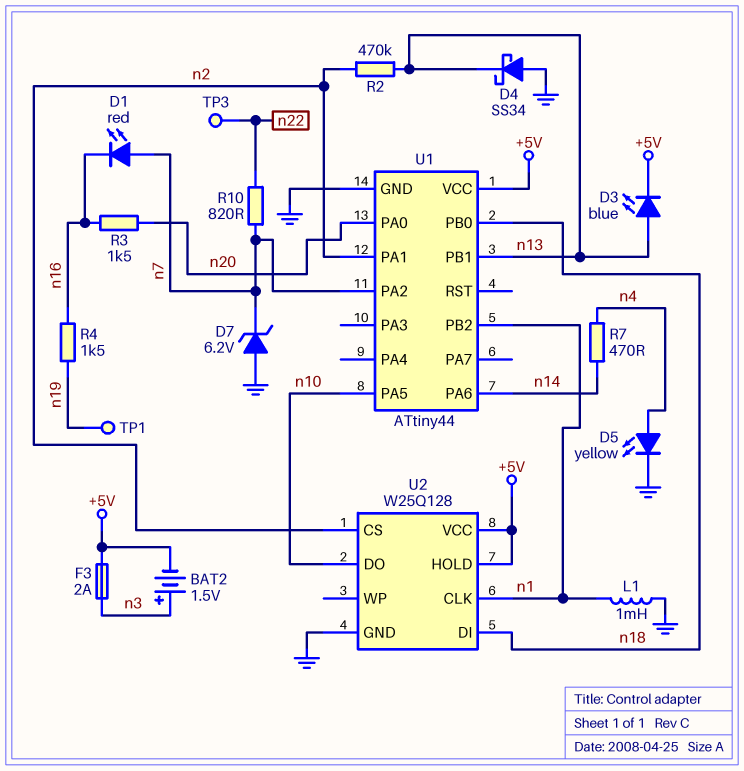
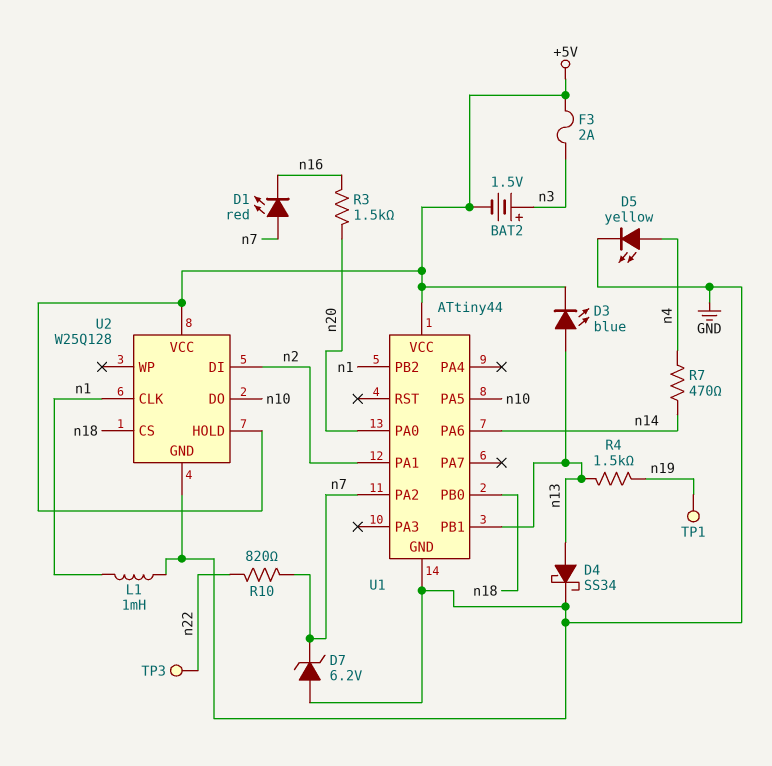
D4: schottky SS34 (A GND, K n13) -> schottky SS34 (A n13, K GND)
R2: 470k (n2, n13) -> none
R4: 1.5k (n16, n19) -> 1.5k (n13, n19)
U2 pin CS: n2 -> n18
U2 pin DI: n18 -> n2

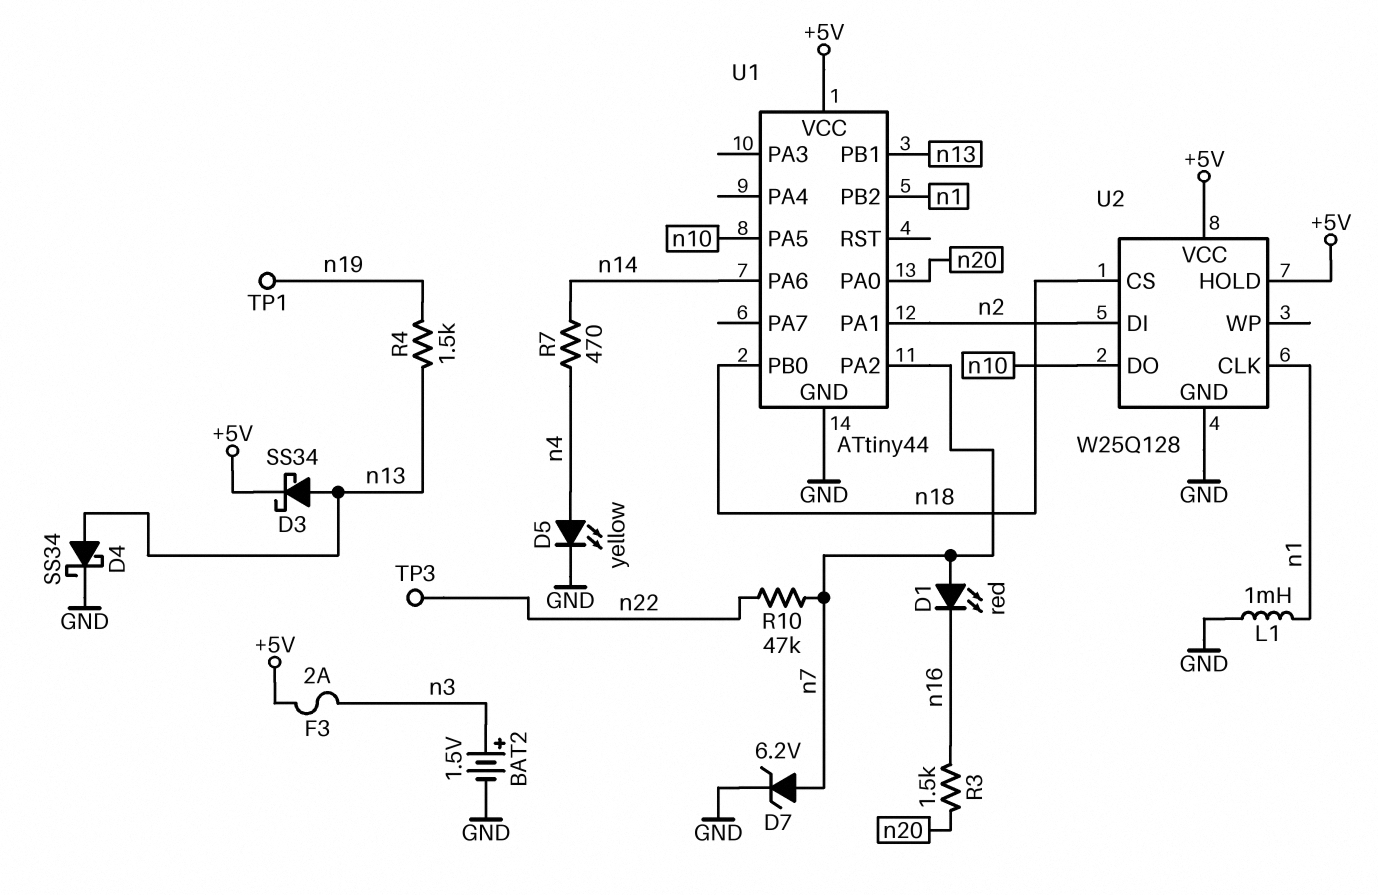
BAT2: 1.5V (plus n3, minus +5V) -> 1.5V (plus n3, minus GND)
D3: LED blue (A n13, K +5V) -> schottky SS34 (A n13, K +5V)
D7: zener 6.2V (A GND, K n7) -> zener 6.2V (A n7, K GND)
R10: 820 (n7, n22) -> 47k (n7, n22)

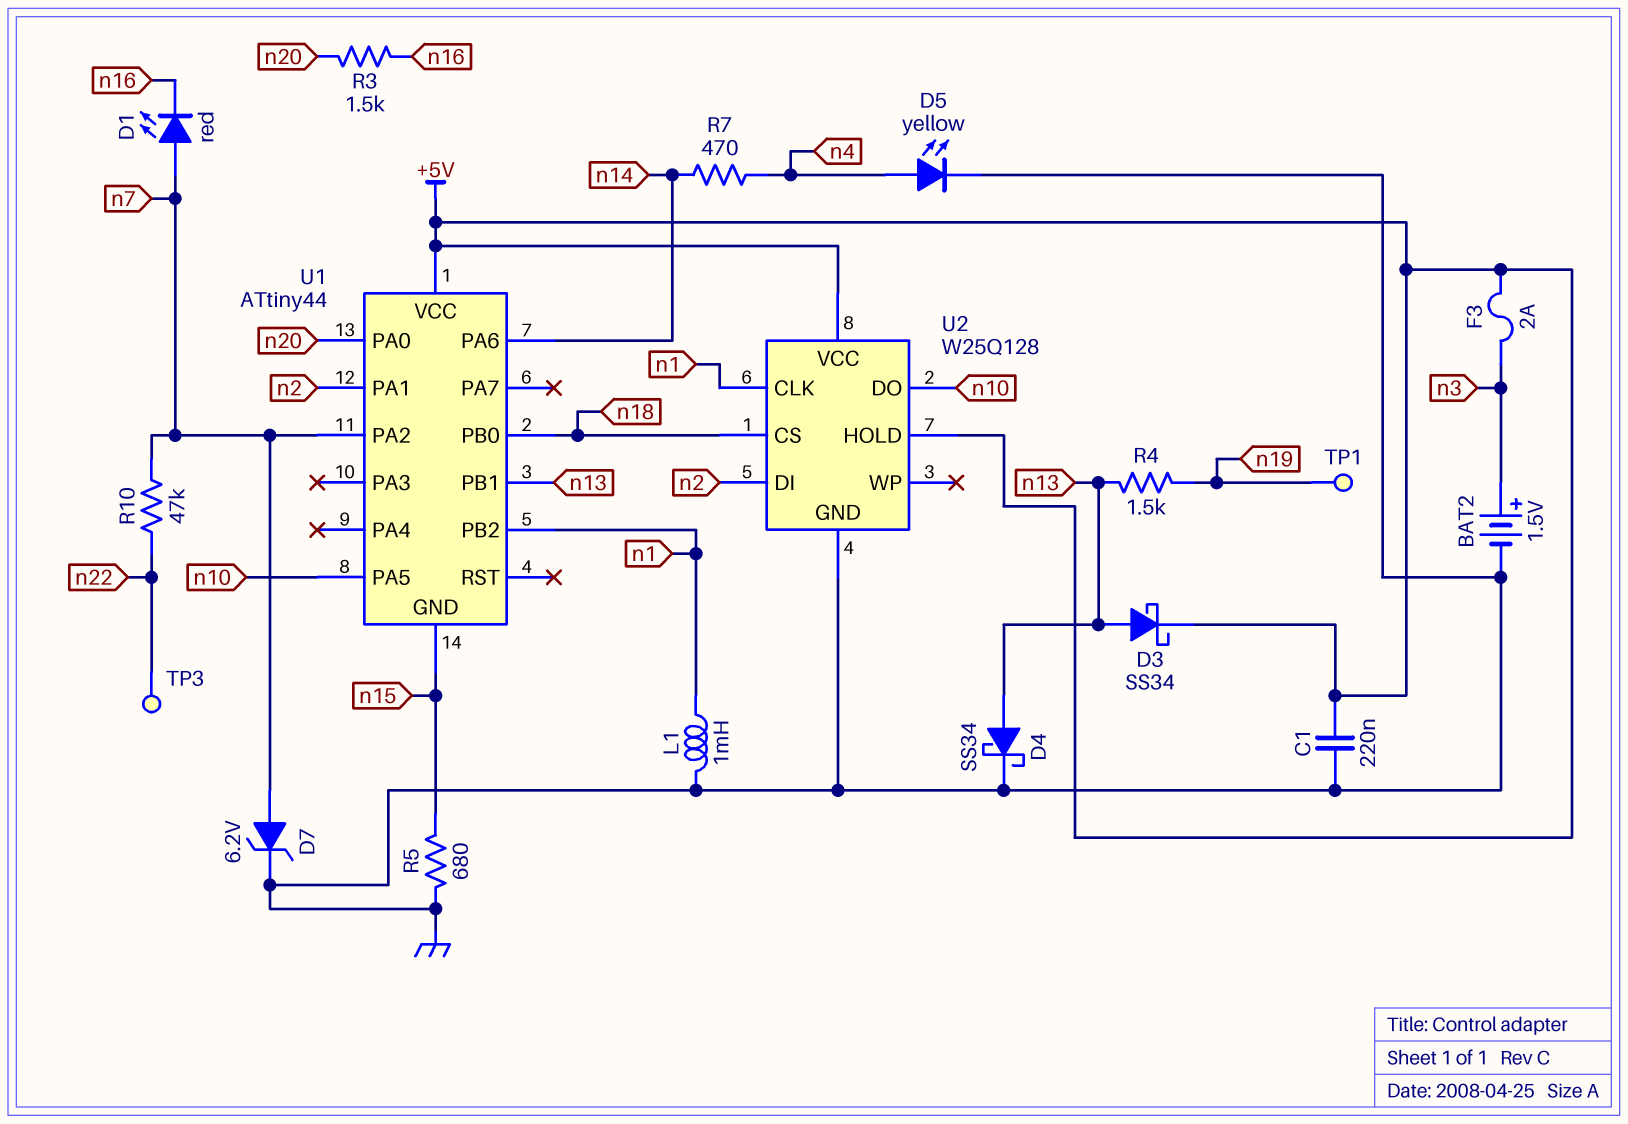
C1: none -> 220nF (+5V, GND)
R5: none -> 680 (GND, n15)
U1 pin GND: GND -> n15

